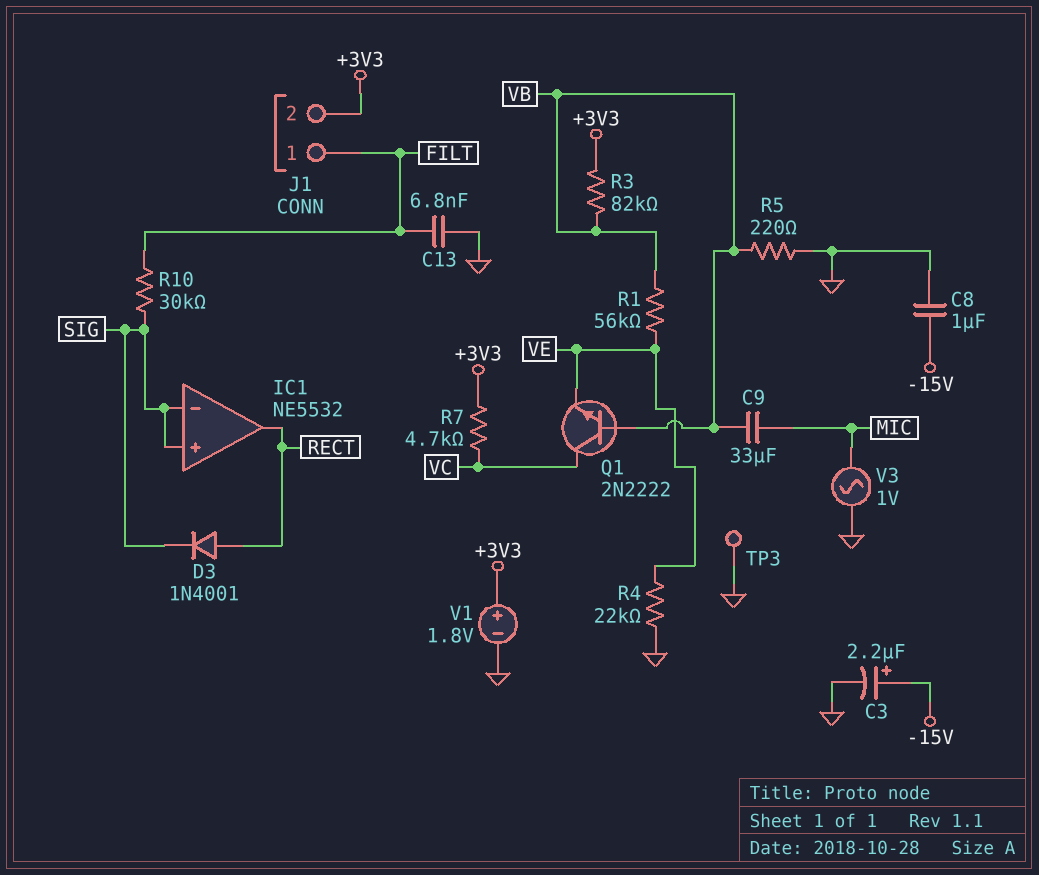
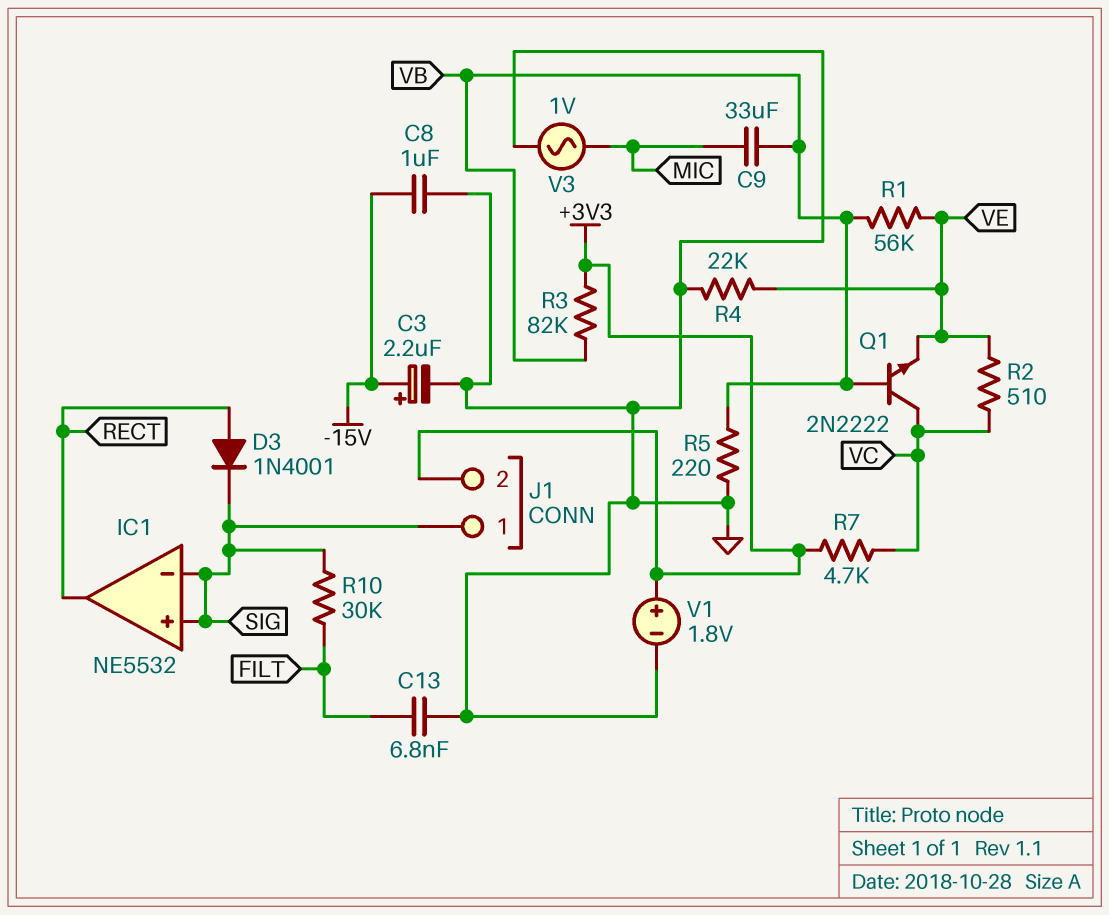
J1 pin 1: FILT -> SIG
R2: none -> 510 (VC, VE)
TP3: test point (GND) -> none

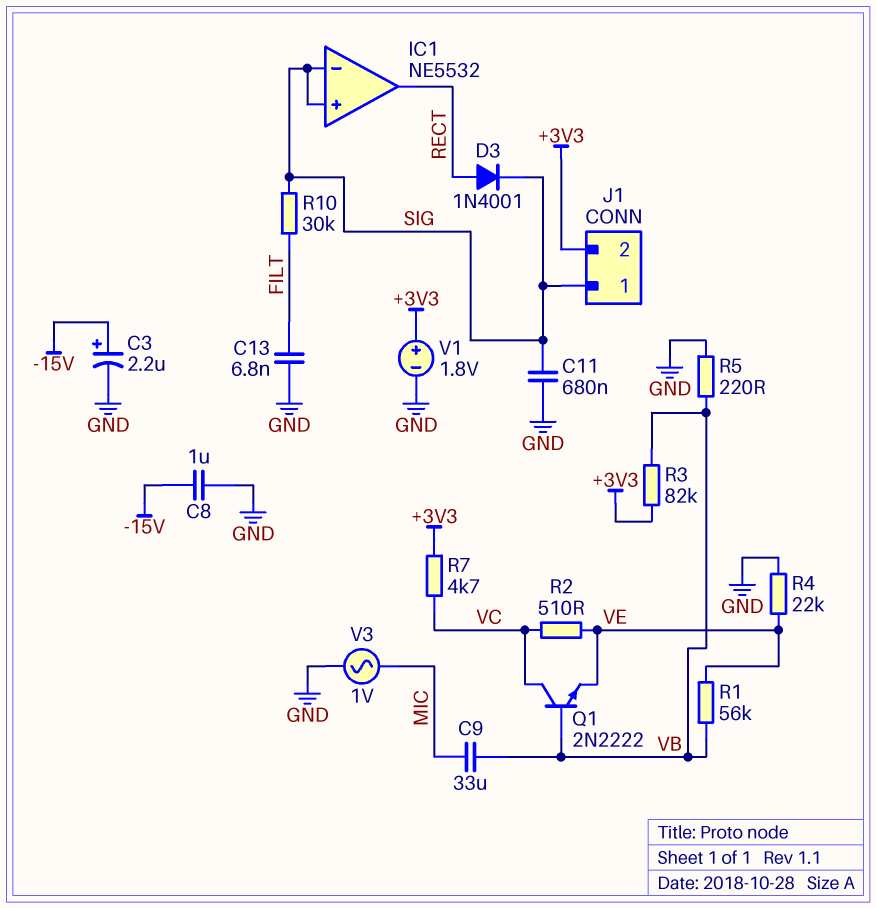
C11: none -> 680nF (GND, SIG)

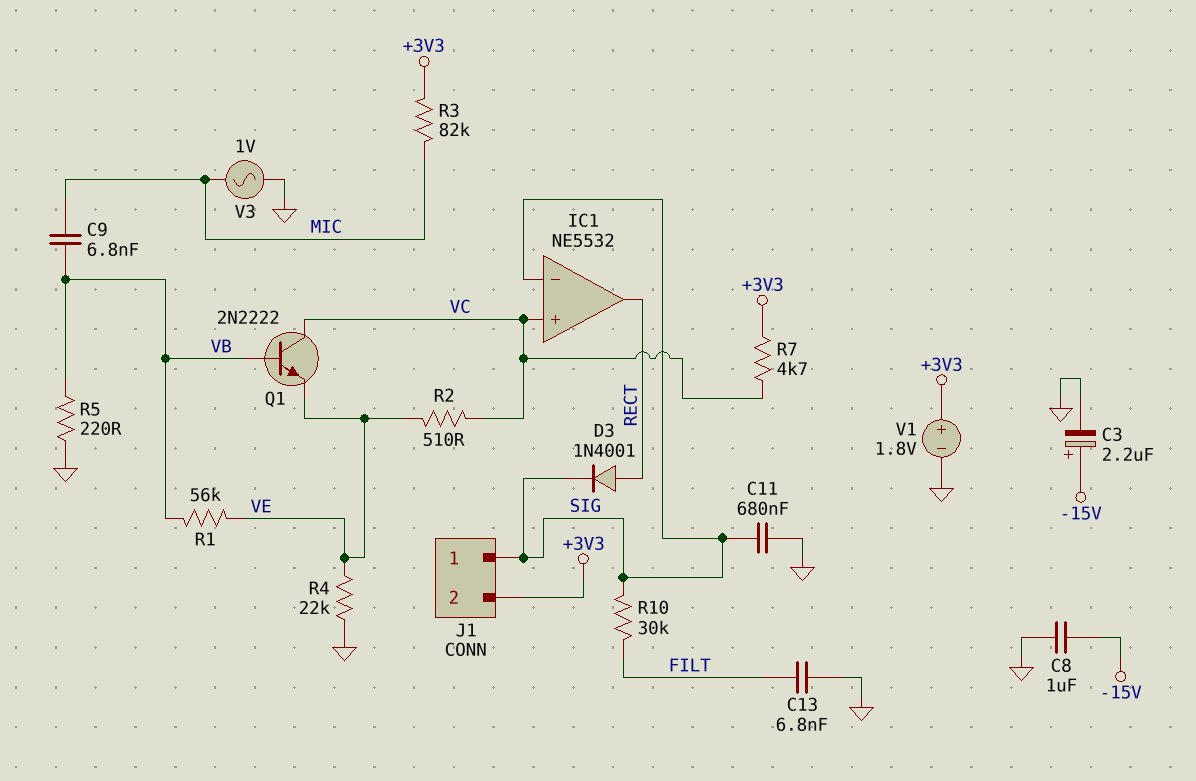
C9: 33uF (MIC, VB) -> 6.8nF (MIC, VB)
IC1 pin in+: SIG -> VC
R3: 82k (+3V3, VB) -> 82k (+3V3, MIC)

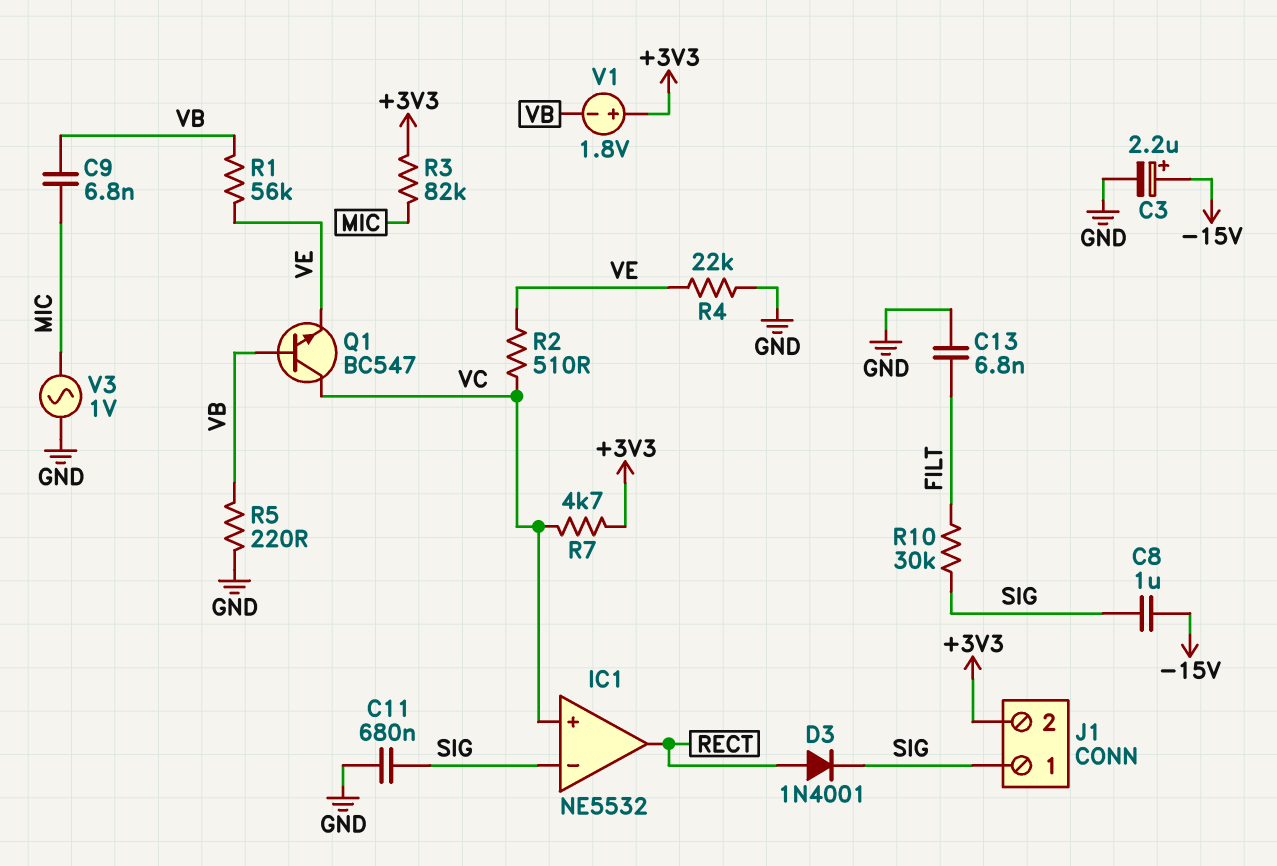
C8: 1uF (-15V, GND) -> 1uF (-15V, SIG)
Q1: NPN 2N2222 (B VB, C VC, E VE) -> NPN BC547 (B VB, C VC, E VE)
V1: 1.8V (plus +3V3, minus GND) -> 1.8V (plus +3V3, minus VB)

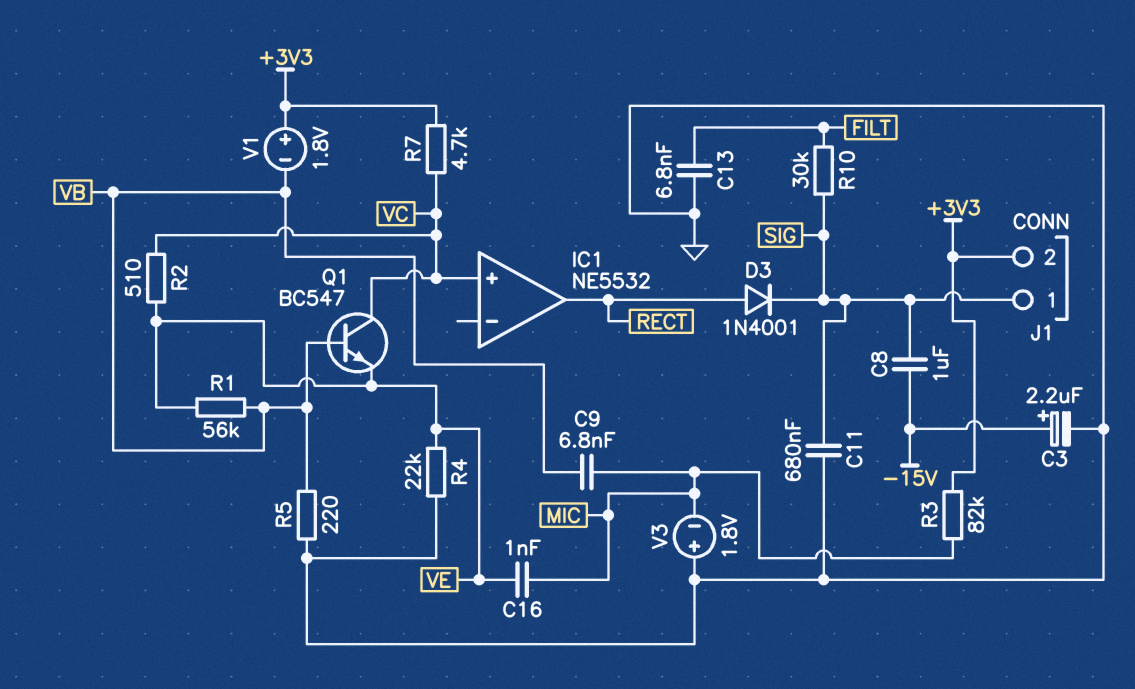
C16: none -> 1nF (MIC, VE)
IC1 pin in-: SIG -> none
V3: AC 1V (GND, MIC) -> 1.8V (plus GND, minus MIC)

